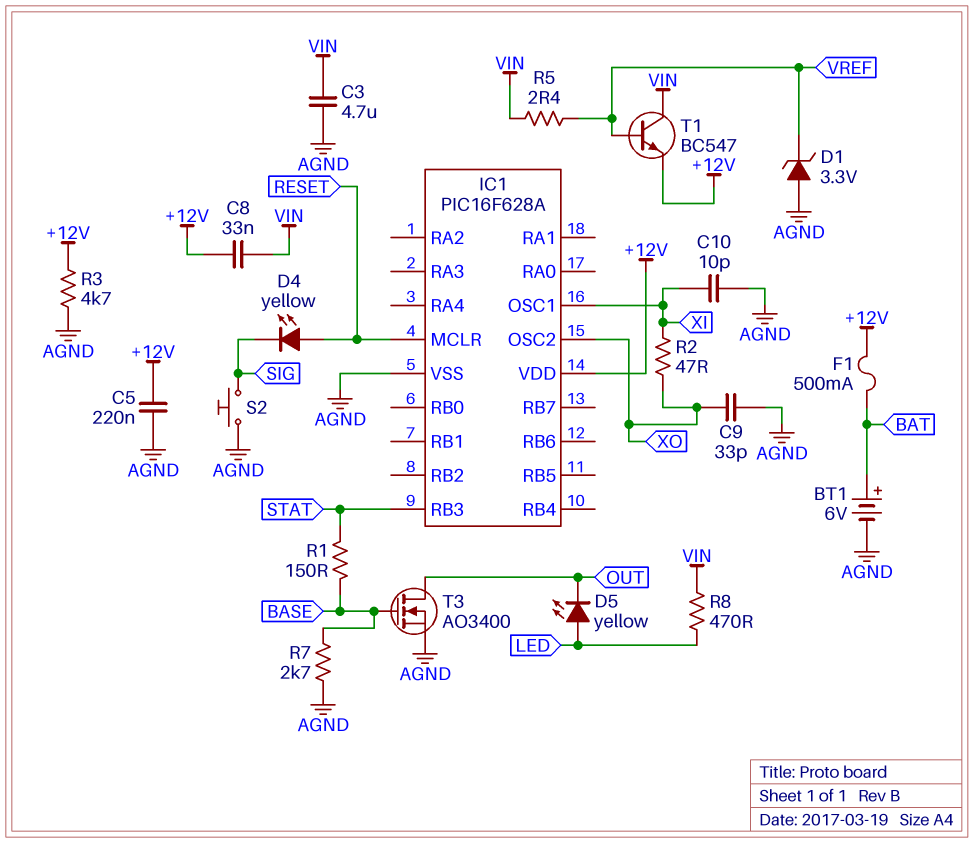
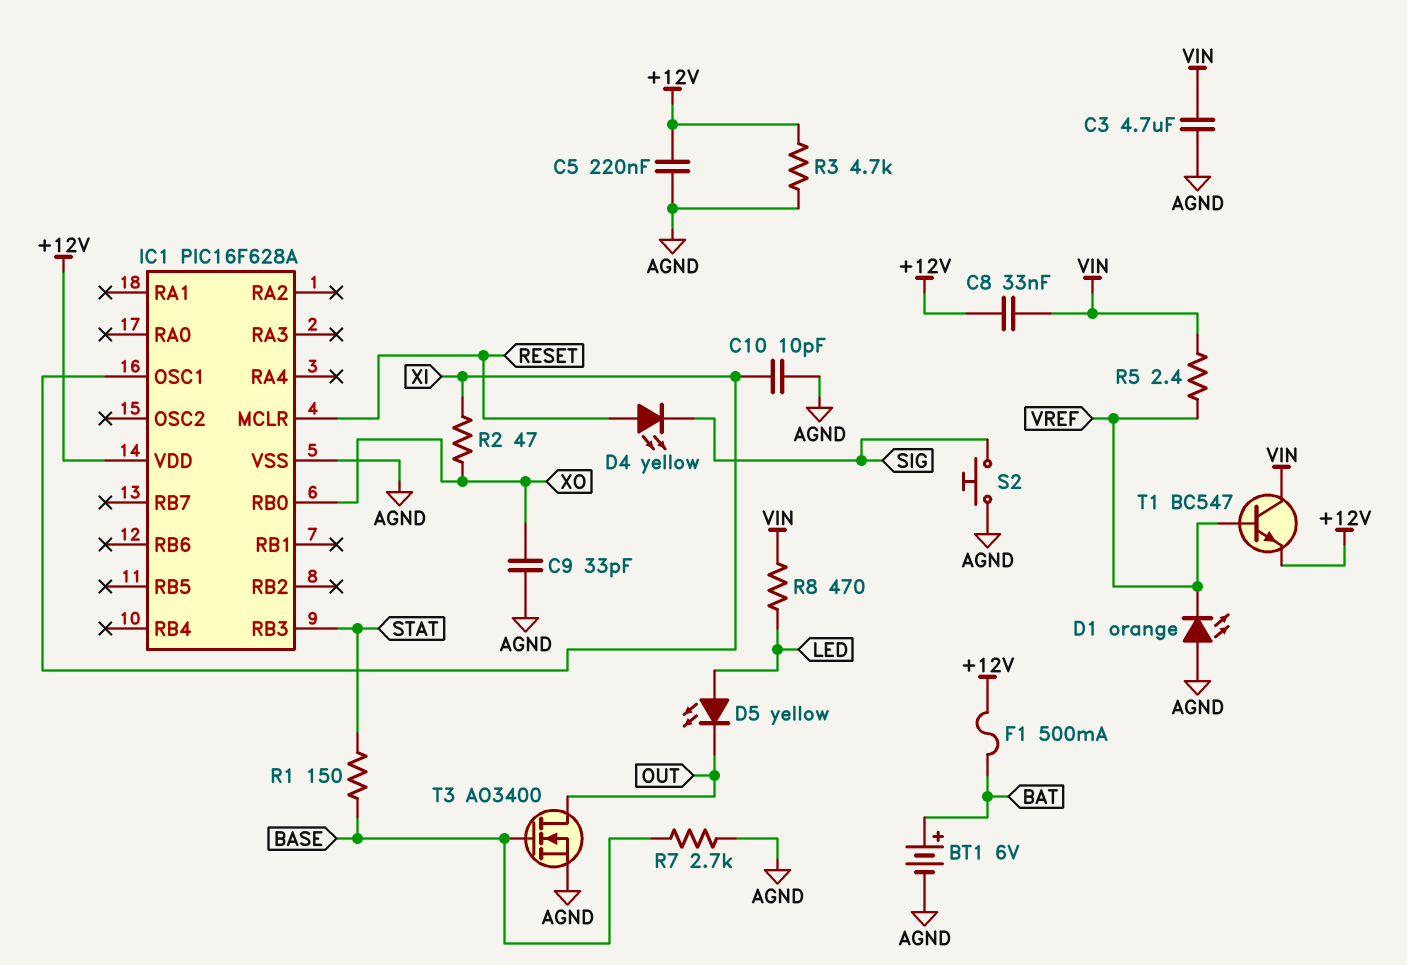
D1: zener 3.3V (A AGND, K VREF) -> LED orange (A AGND, K VREF)
IC1 pin OSC2: XO -> none
IC1 pin RB0: none -> XO

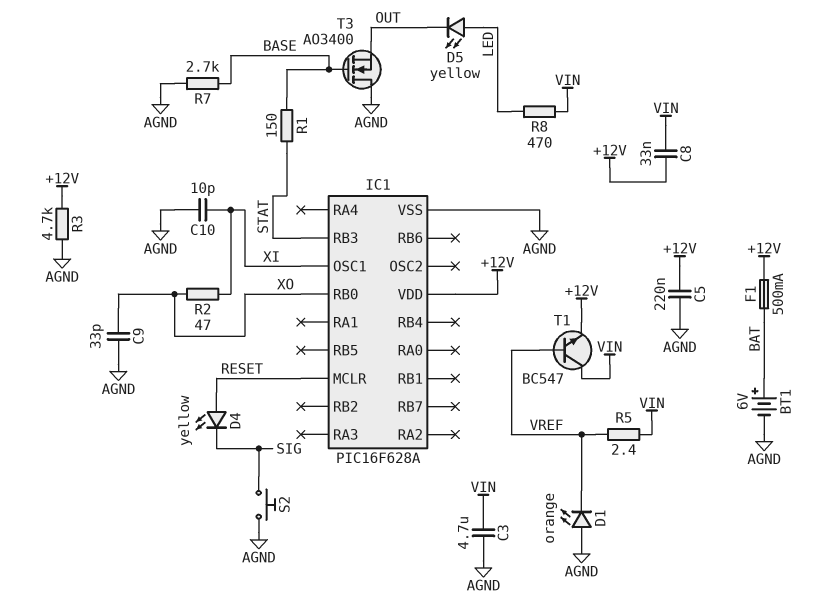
T3: NMOS AO3400 (G BASE, D OUT, S AGND) -> NMOS AO3400 (G BASE, D AGND, S OUT)

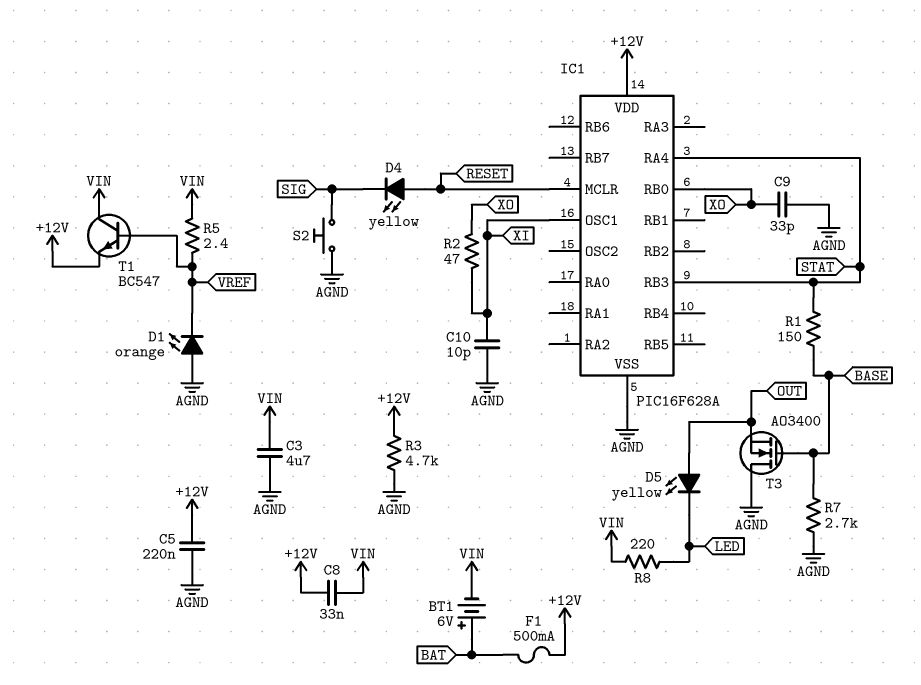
BT1: 6V (plus BAT, minus AGND) -> 6V (plus BAT, minus VIN)
D5: LED yellow (A LED, K OUT) -> LED yellow (A OUT, K LED)
IC1 pin RA4: none -> STAT
R8: 470 (LED, VIN) -> 220 (LED, VIN)

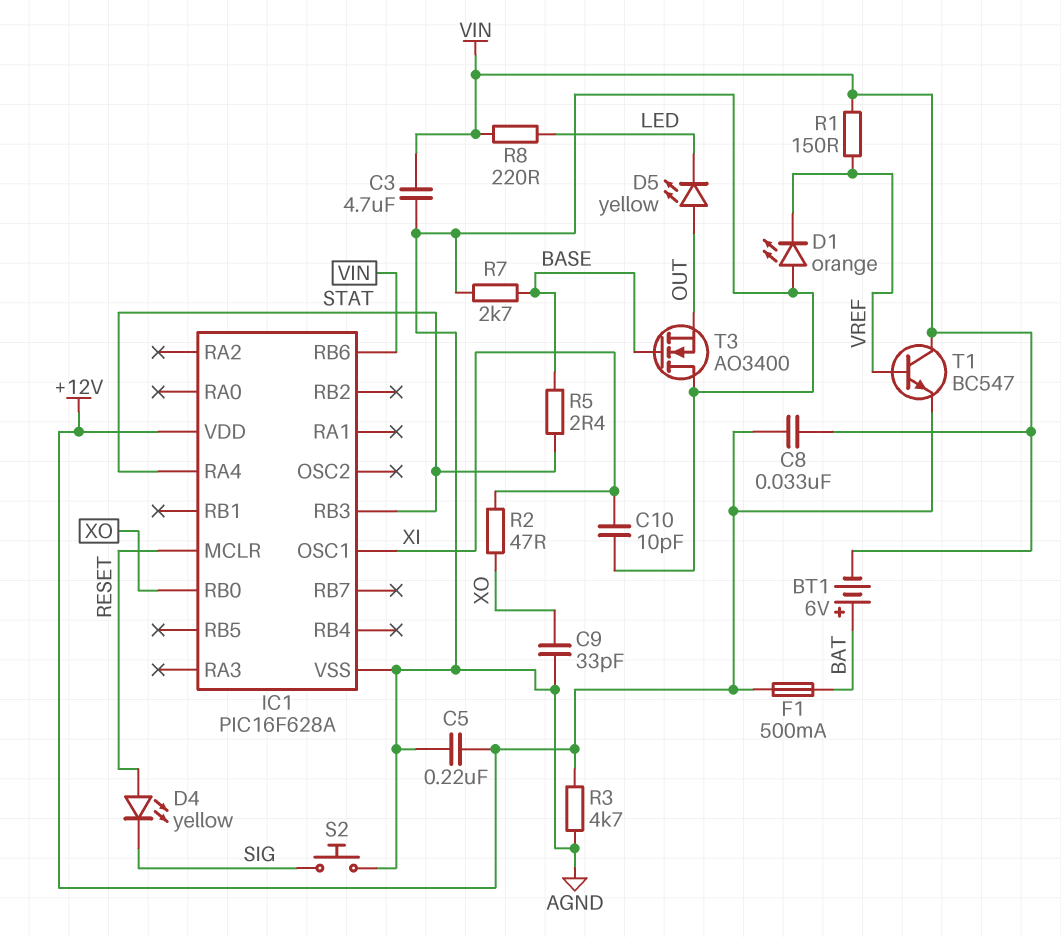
IC1 pin RB6: none -> VIN
R1: 150 (BASE, STAT) -> 150 (VIN, VREF)
R5: 2.4 (VIN, VREF) -> 2.4 (BASE, STAT)

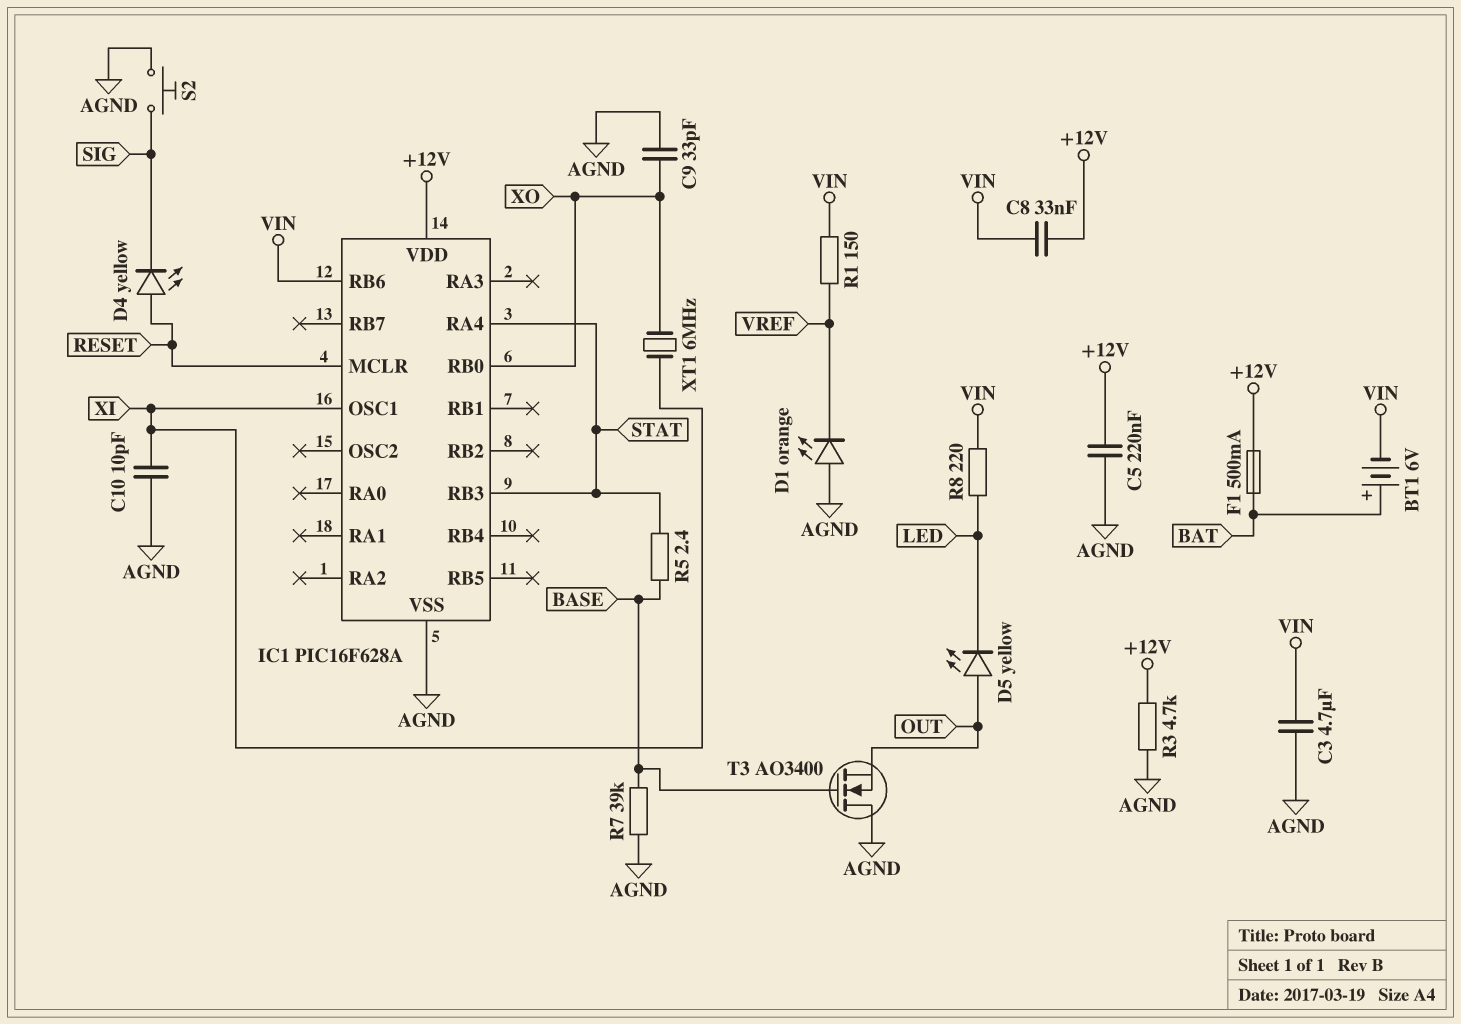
R2: 47 (XI, XO) -> none
R7: 2.7k (AGND, BASE) -> 39k (AGND, BASE)
T1: NPN BC547 (B VREF, C VIN, E +12V) -> none
XT1: none -> 6MHz (XI, XO)

